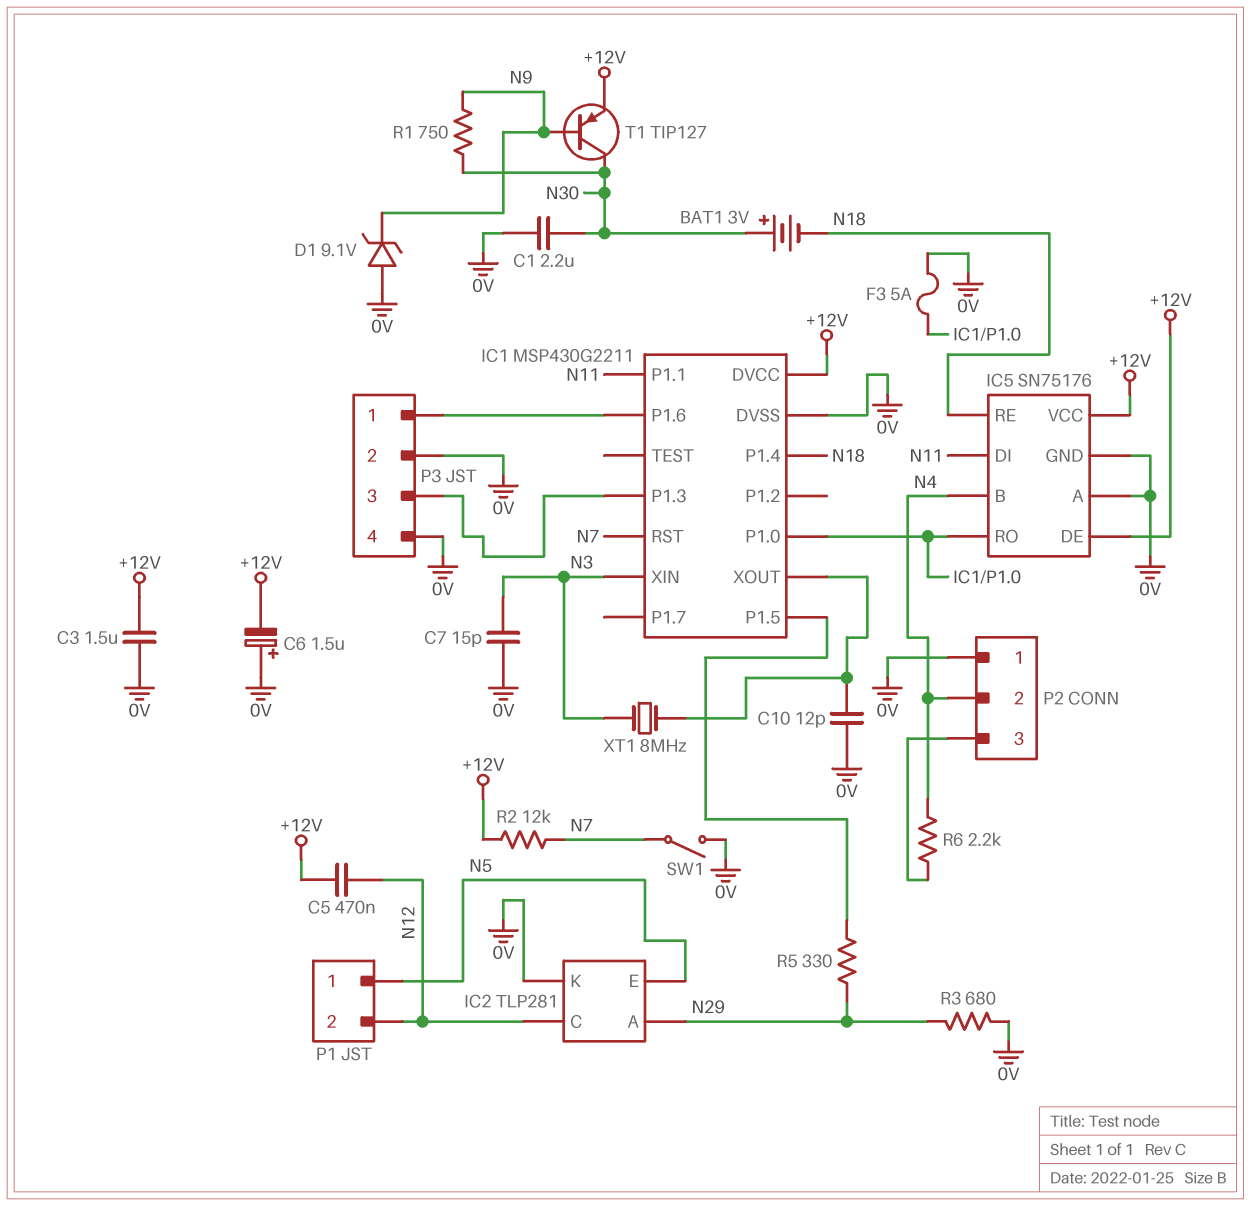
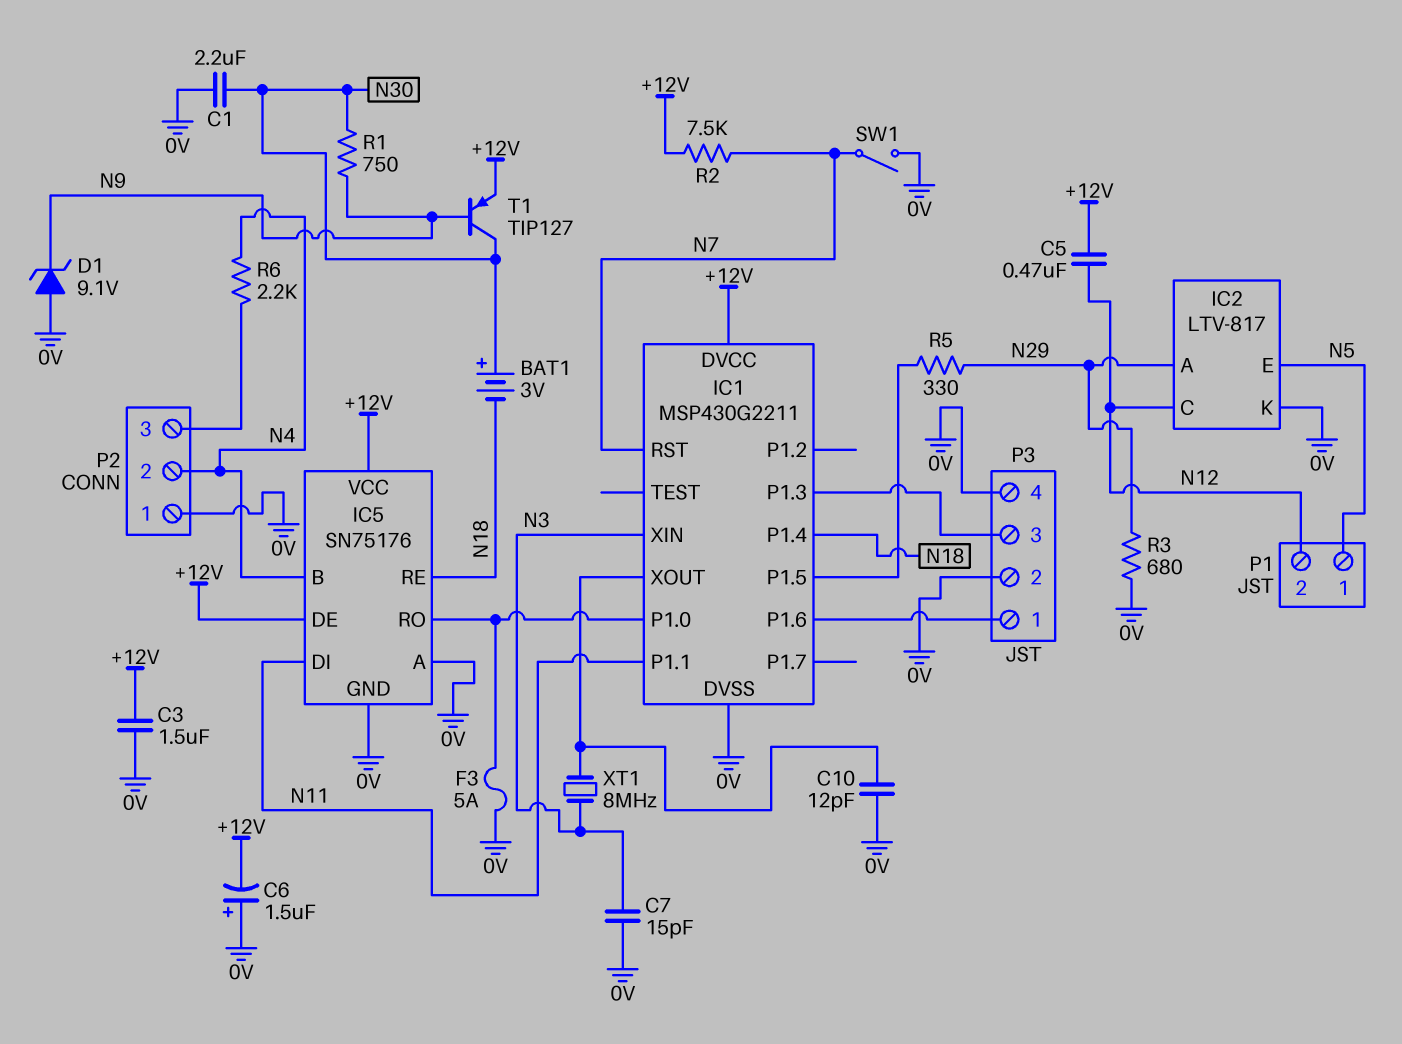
IC2: TLP281 -> LTV-817
R2: 12k (+12V, N7) -> 7.5k (+12V, N7)

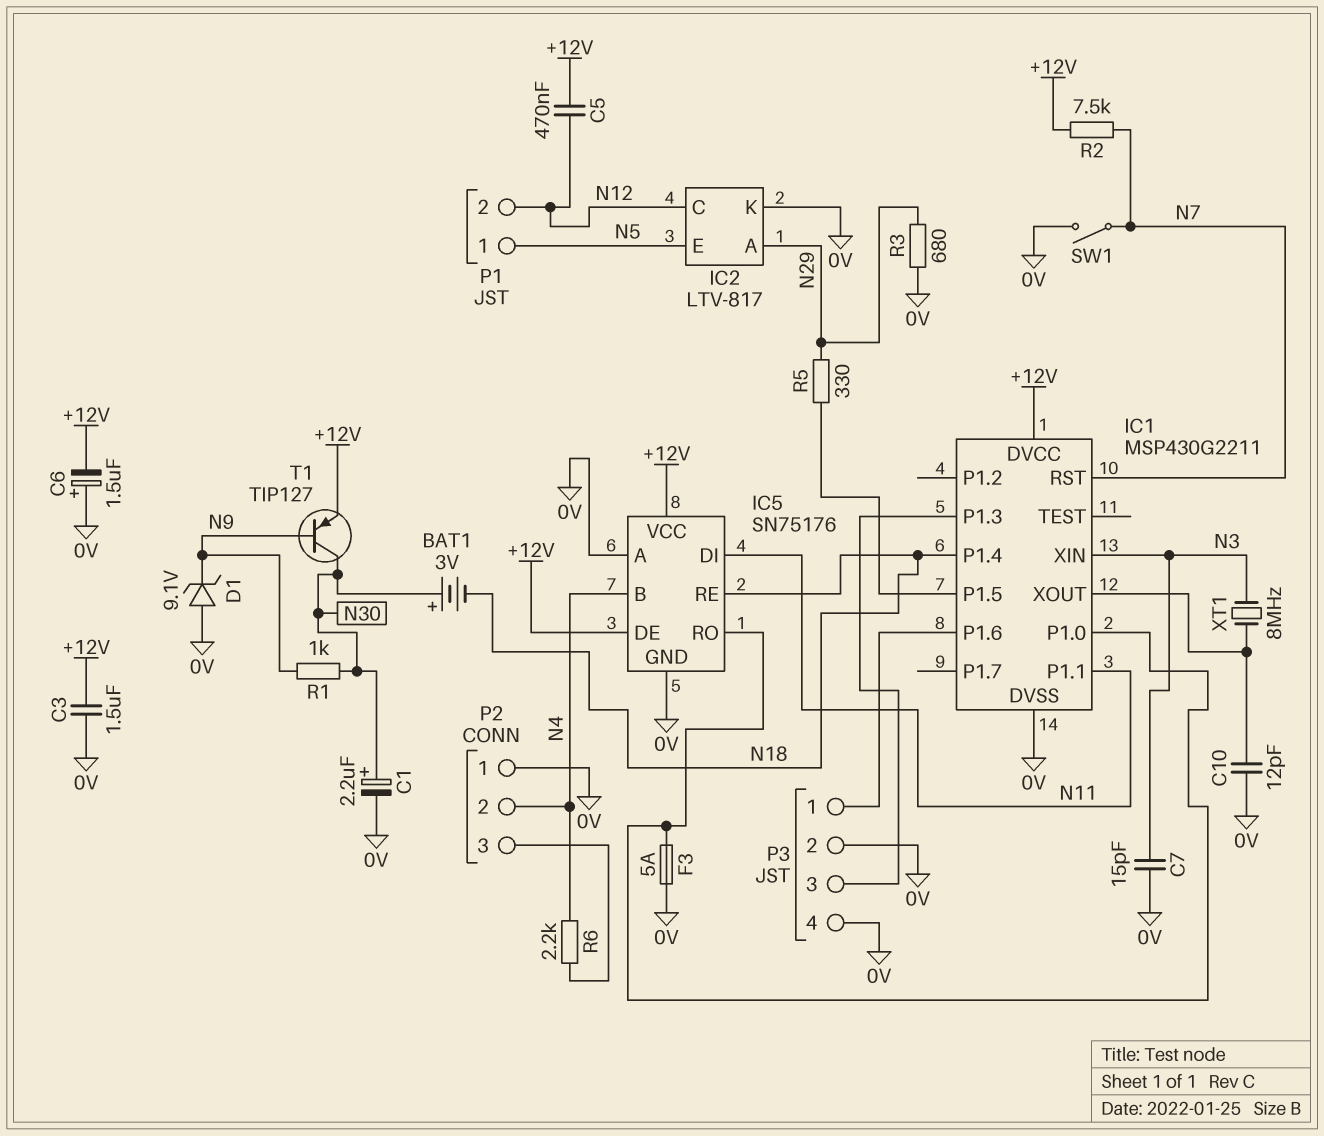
C1: 2.2uF (0V, N30) -> 2.2uF (plus N30, minus 0V)
R1: 750 (N9, N30) -> 1k (N9, N30)

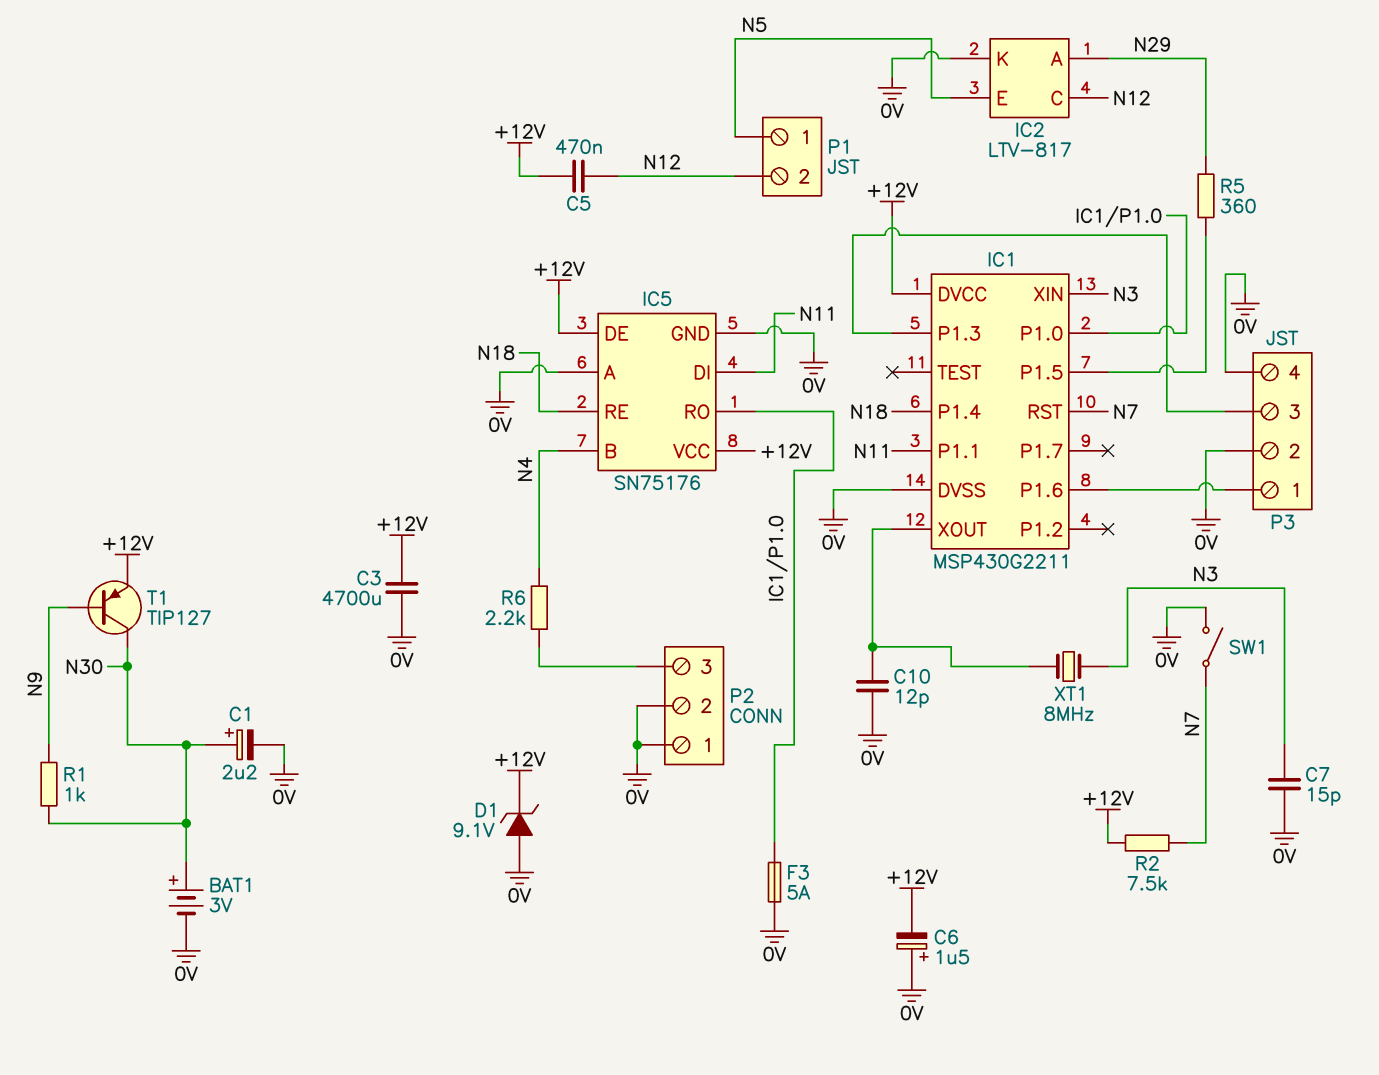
BAT1: 3V (plus N30, minus N18) -> 3V (plus N30, minus 0V)
C3: 1.5uF (+12V, 0V) -> 4700uF (+12V, 0V)
D1: zener 9.1V (A 0V, K N9) -> zener 9.1V (A 0V, K +12V)
P2 pin 2: N4 -> 0V
R3: 680 (0V, N29) -> none
R5: 330 (IC1/P1.5, N29) -> 360 (IC1/P1.5, N29)

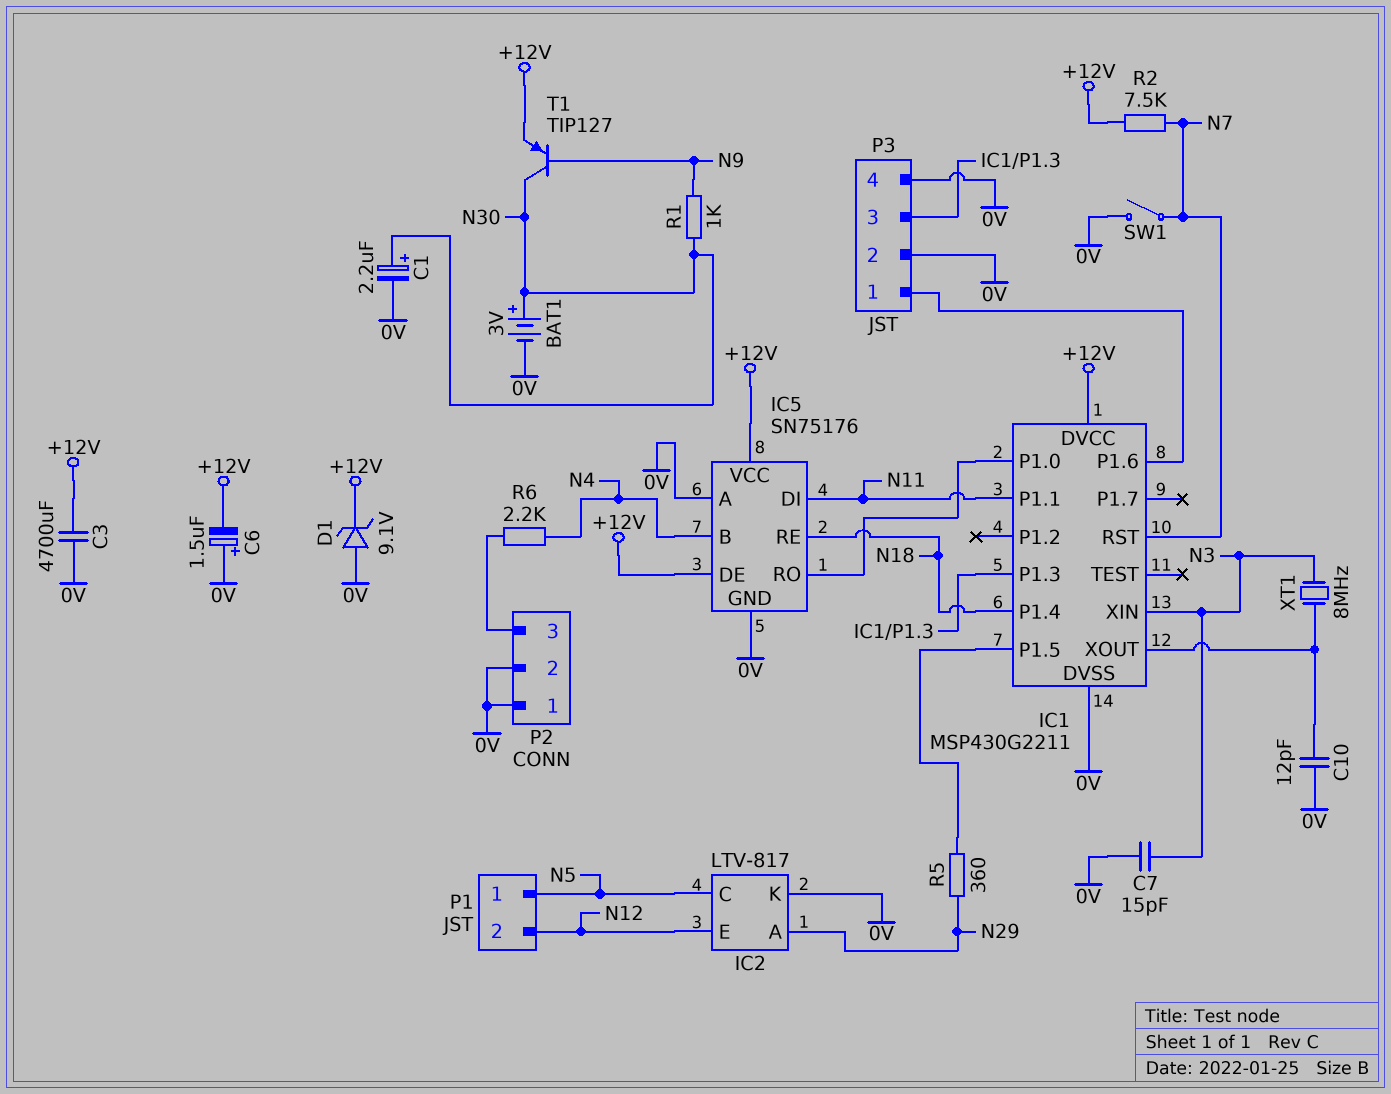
C5: 470nF (+12V, N12) -> none
F3: 5A (0V, IC1/P1.0) -> none
IC2 pin C: N12 -> N5
IC2 pin E: N5 -> N12

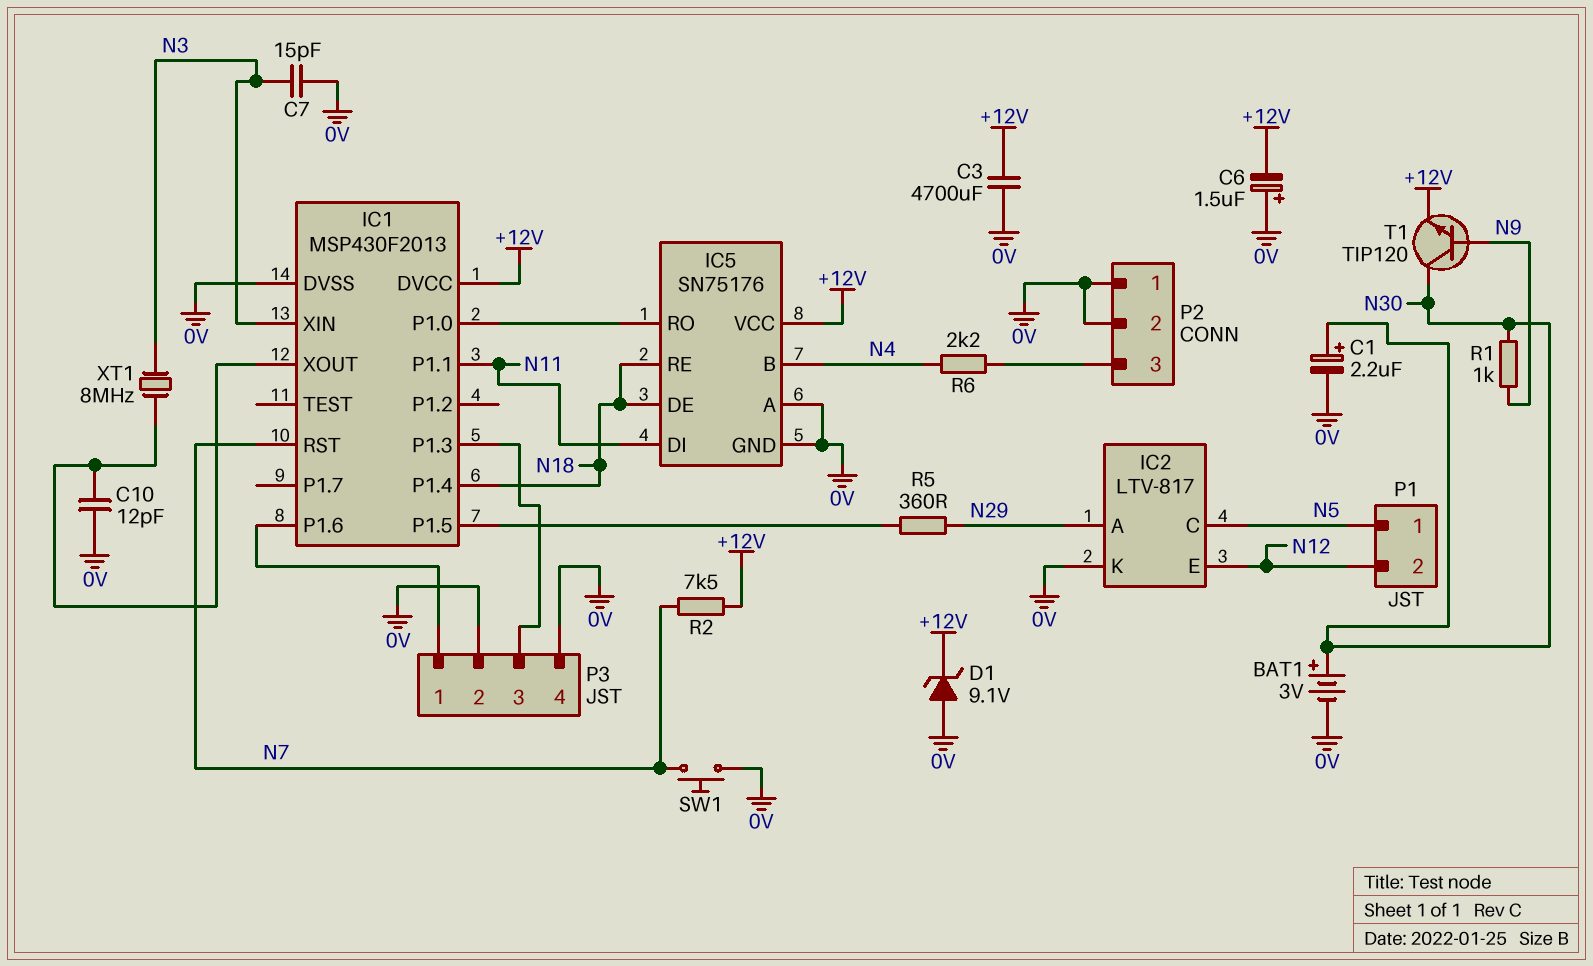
IC1: MSP430G2211 -> MSP430F2013
IC5 pin DE: +12V -> N18
SW1: switch (0V, N7) -> button (0V, N7)
T1: PNP TIP127 (B N9, C N30, E +12V) -> NPN TIP120 (B N9, C N30, E +12V)

